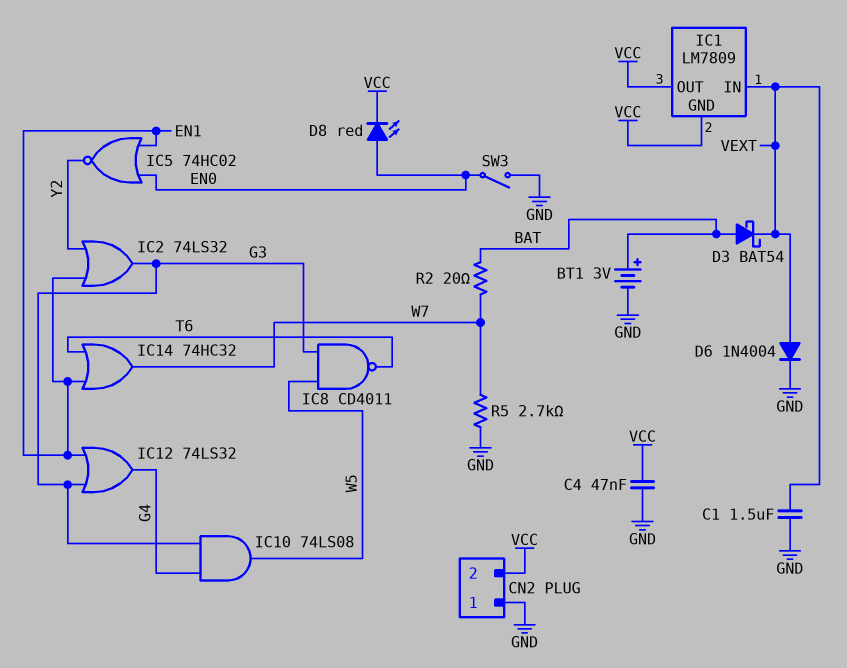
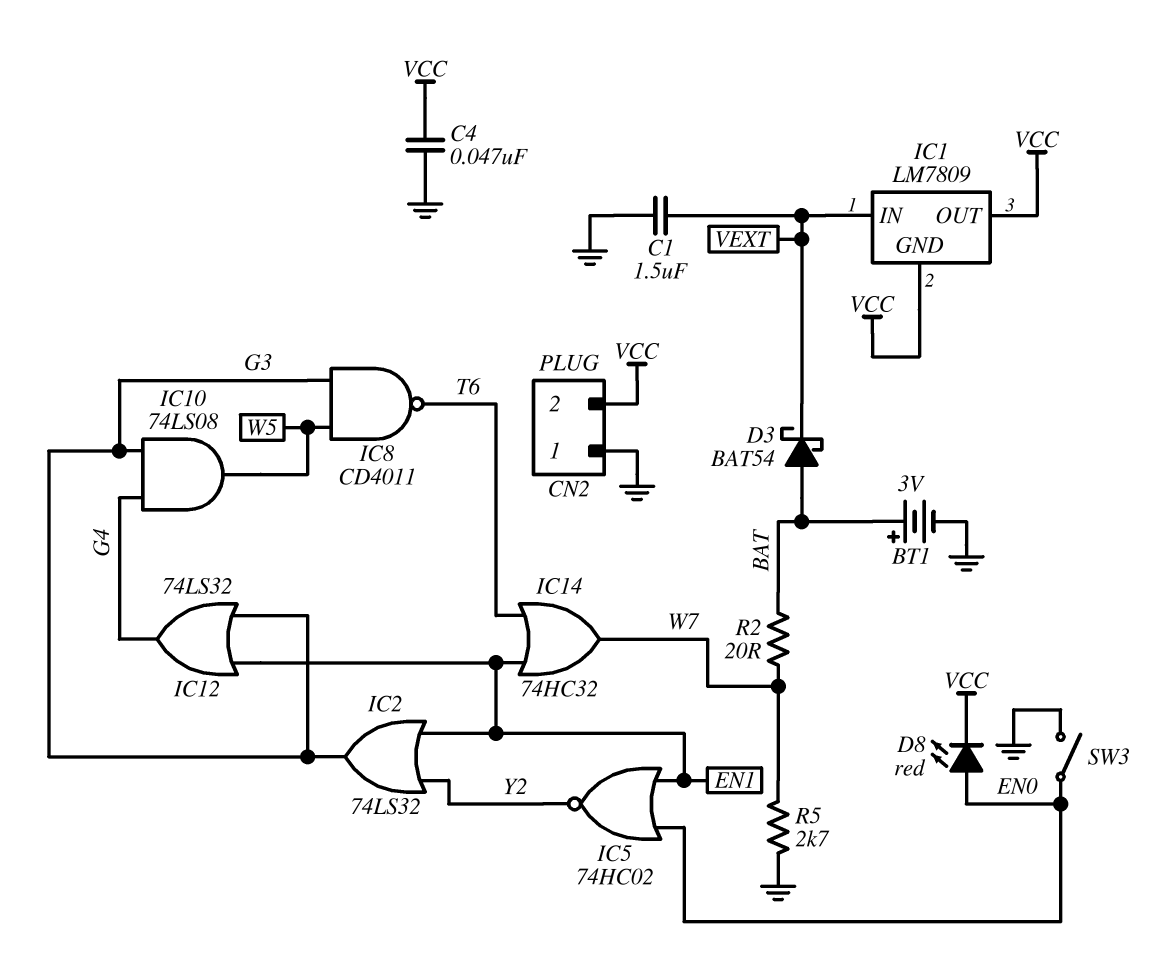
D6: diode 1N4004 (A VEXT, K GND) -> none

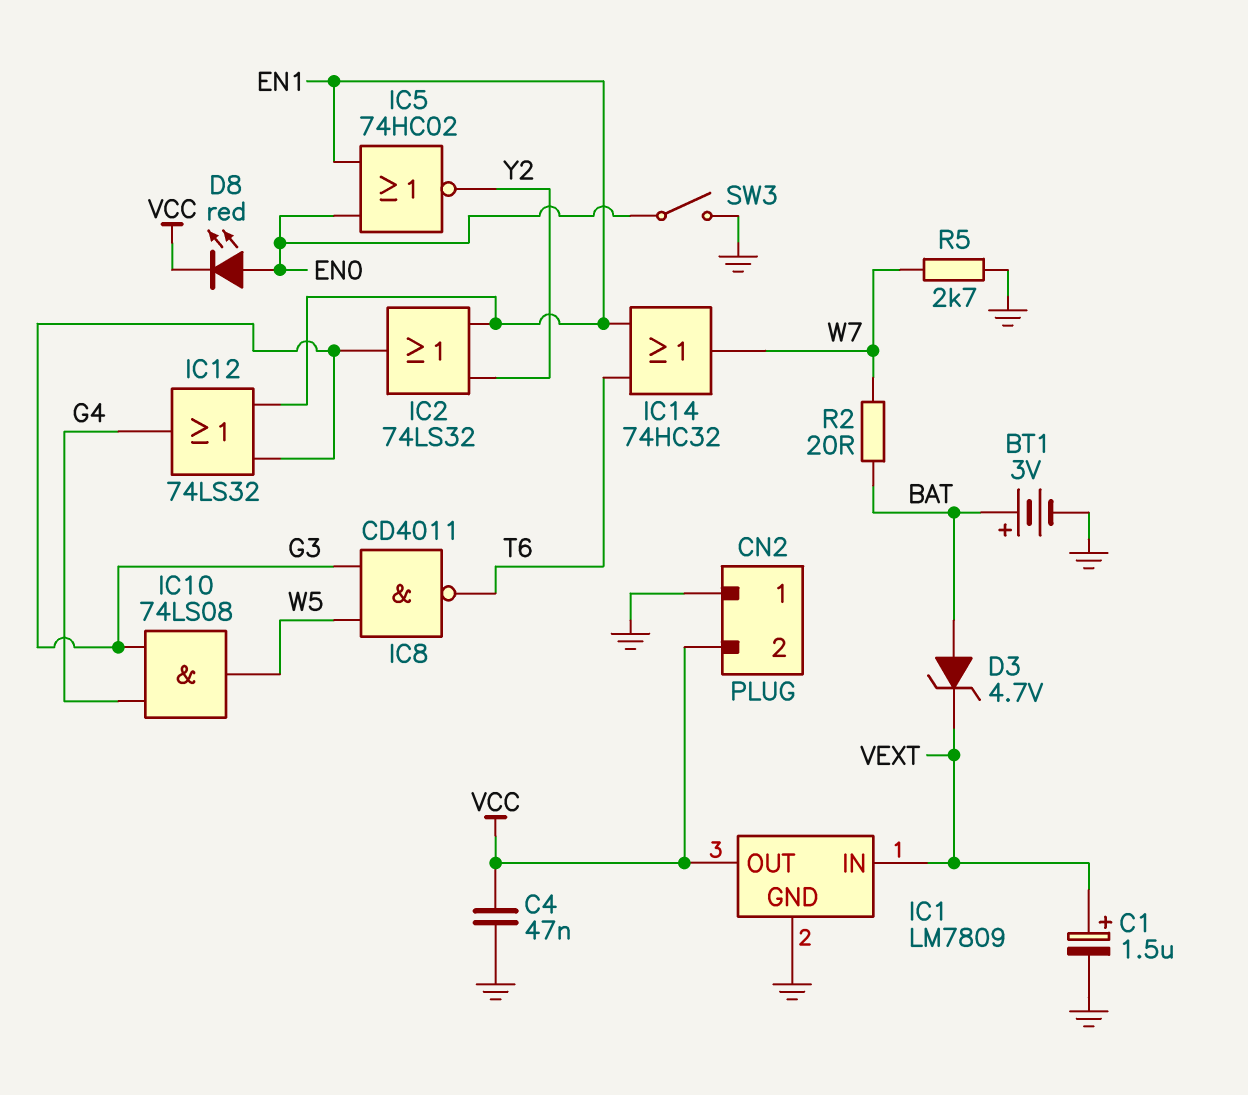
C1: 1.5uF (GND, VEXT) -> 1.5uF (plus VEXT, minus GND)
D3: schottky BAT54 (A BAT, K VEXT) -> zener 4.7V (A BAT, K VEXT)
IC1 pin GND: VCC -> GND

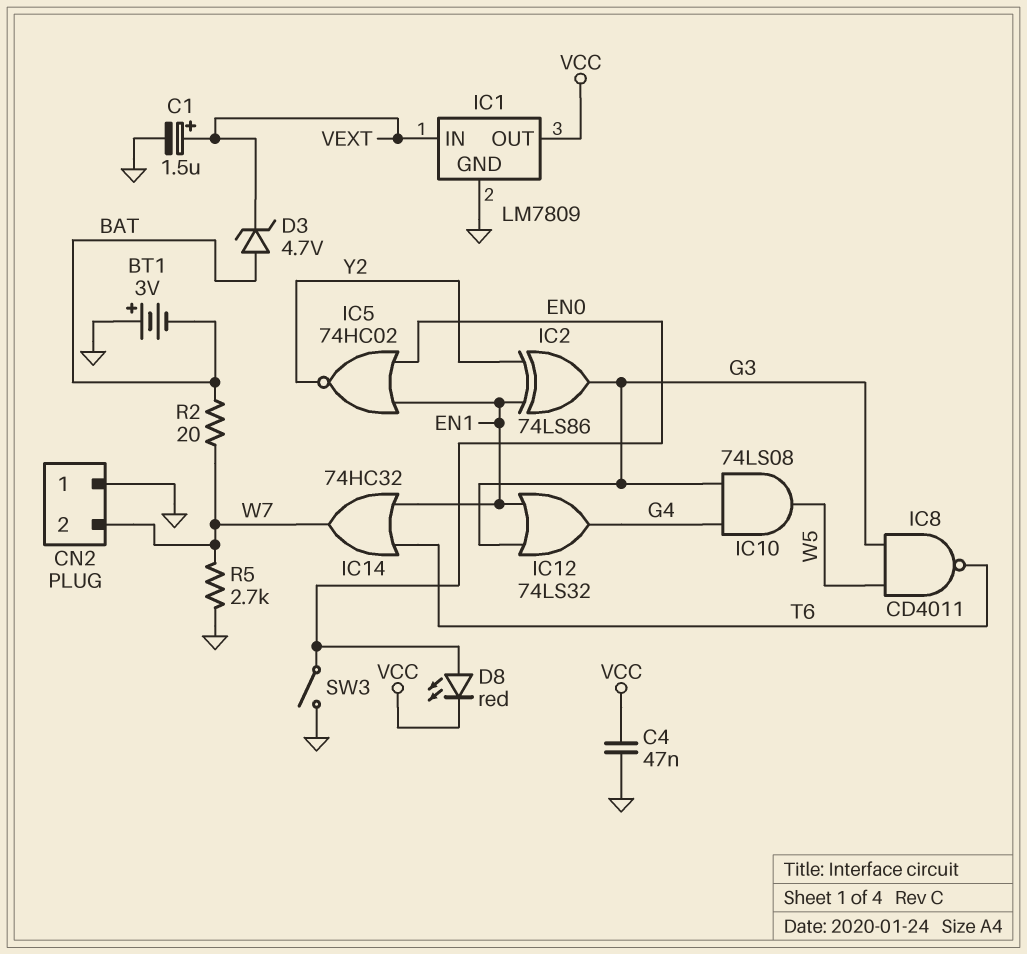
BT1: 3V (plus BAT, minus GND) -> 3V (plus GND, minus BAT)
CN2 pin 2: VCC -> W7
IC2: OR 74LS32 (in EN1, in Y2, out G3) -> XOR 74LS86 (in EN1, in Y2, out G3)

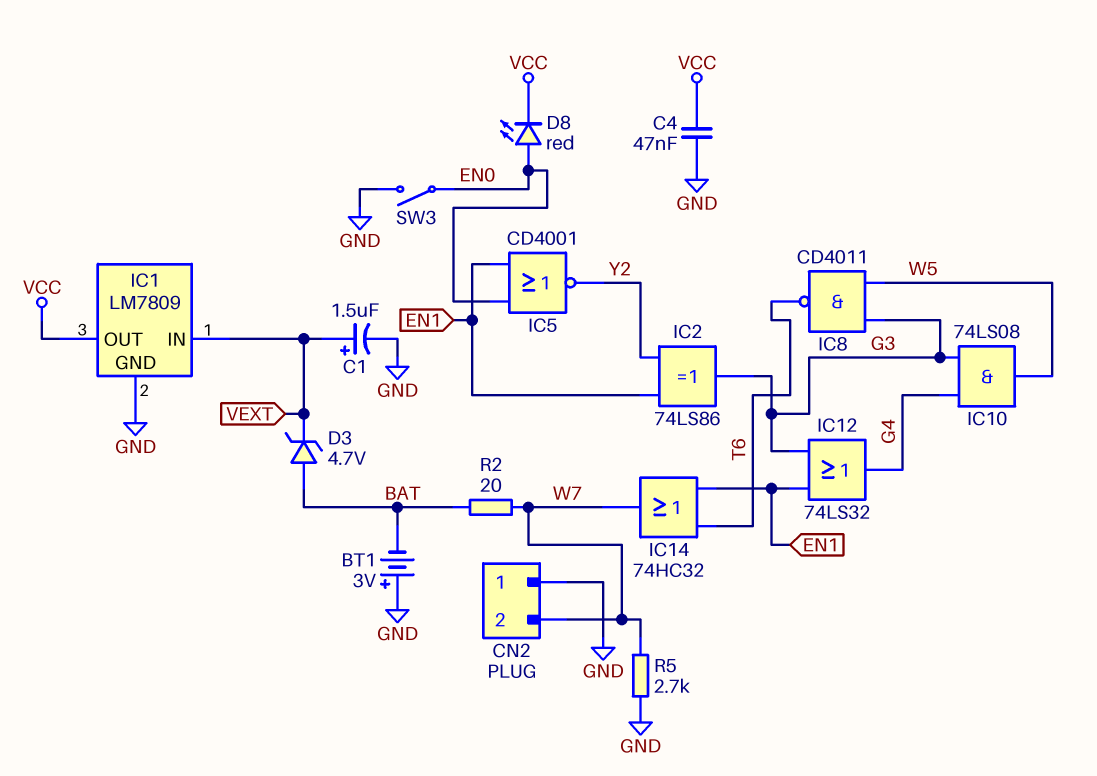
IC5: NOR 74HC02 (in EN0, in EN1, out Y2) -> NOR CD4001 (in EN0, in EN1, out Y2)

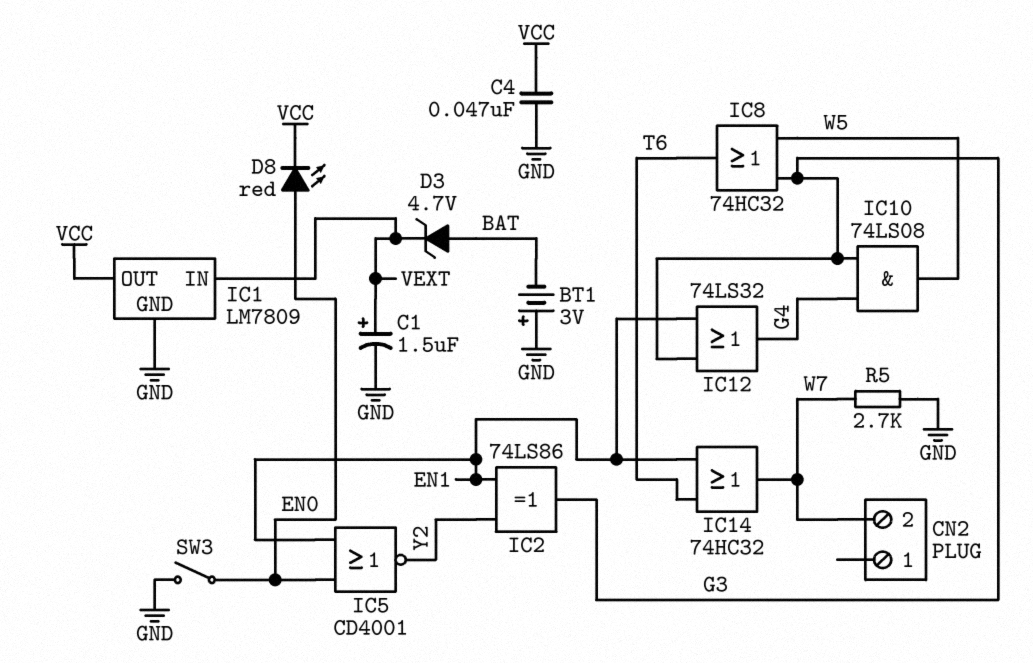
CN2 pin 1: GND -> none
IC8: NAND CD4011 (in G3, in W5, out T6) -> OR 74HC32 (in G3, in W5, out T6)
R2: 20 (BAT, W7) -> none

